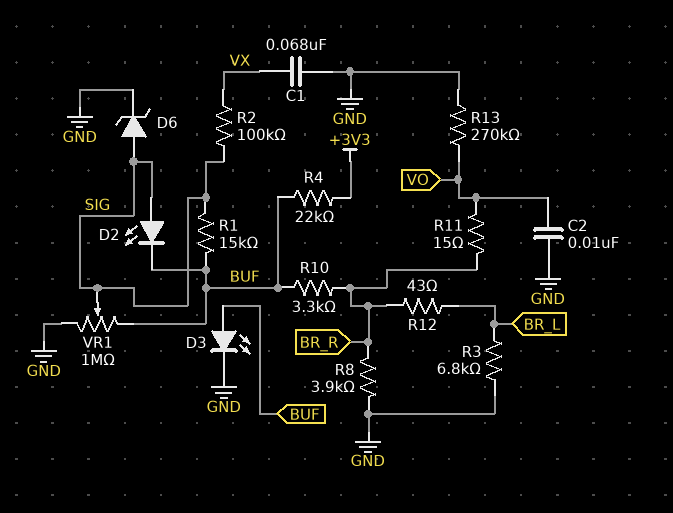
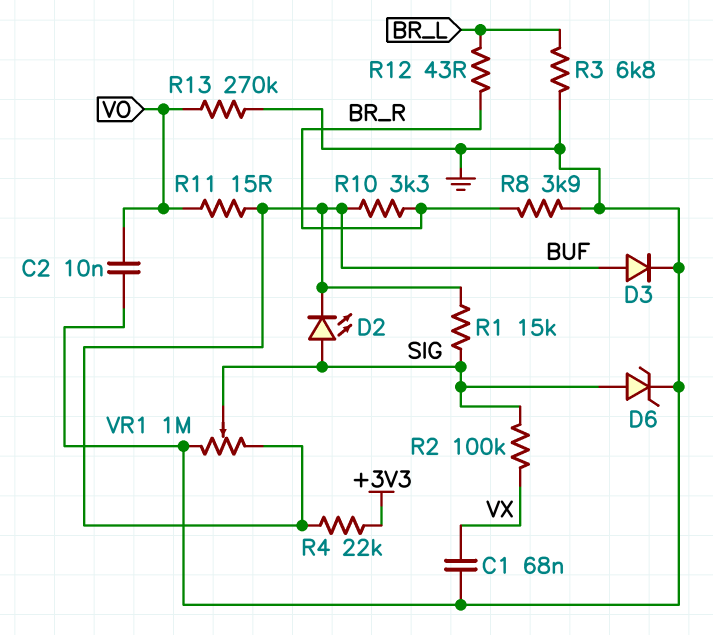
D3: LED (A BUF, K GND) -> diode (A BUF, K GND)
R11: 15 (BR_R, VO) -> 15 (BUF, VO)

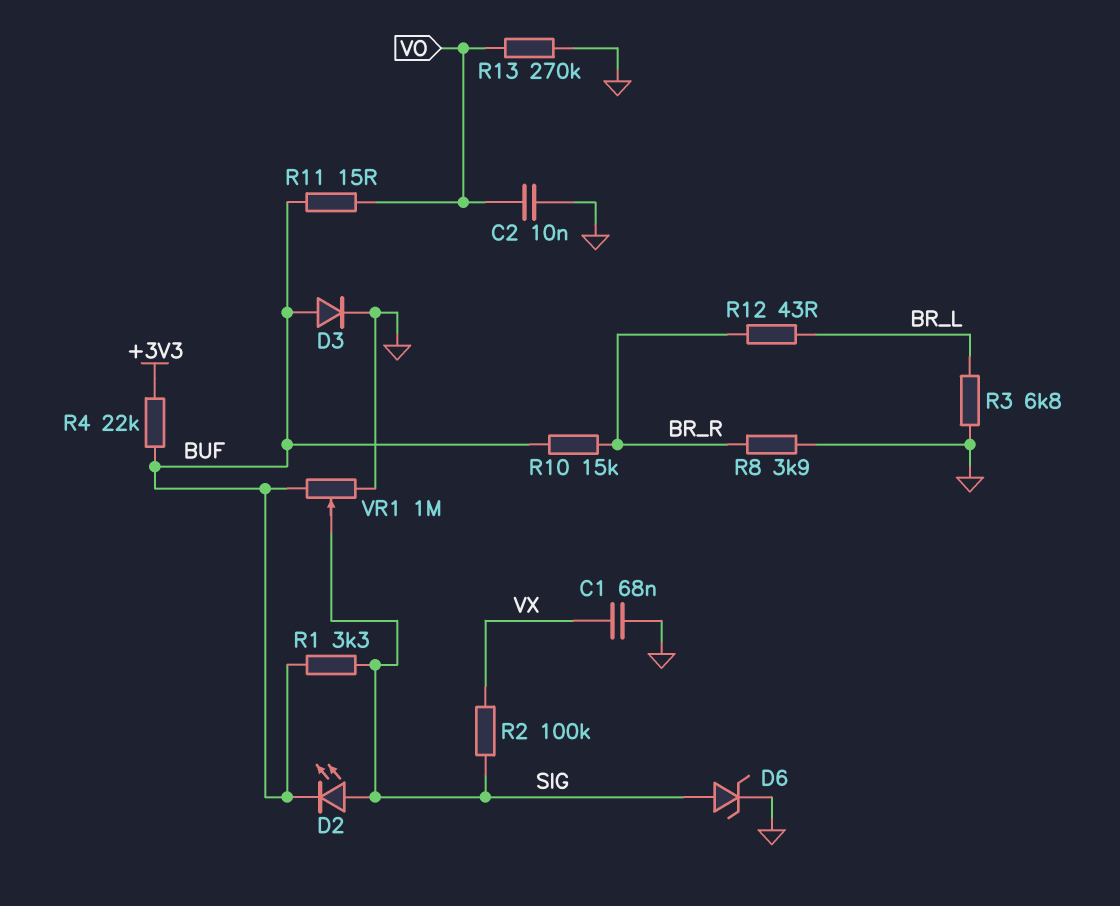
R1: 15k (BUF, SIG) -> 3.3k (BUF, SIG)
R10: 3.3k (BR_R, BUF) -> 15k (BR_R, BUF)

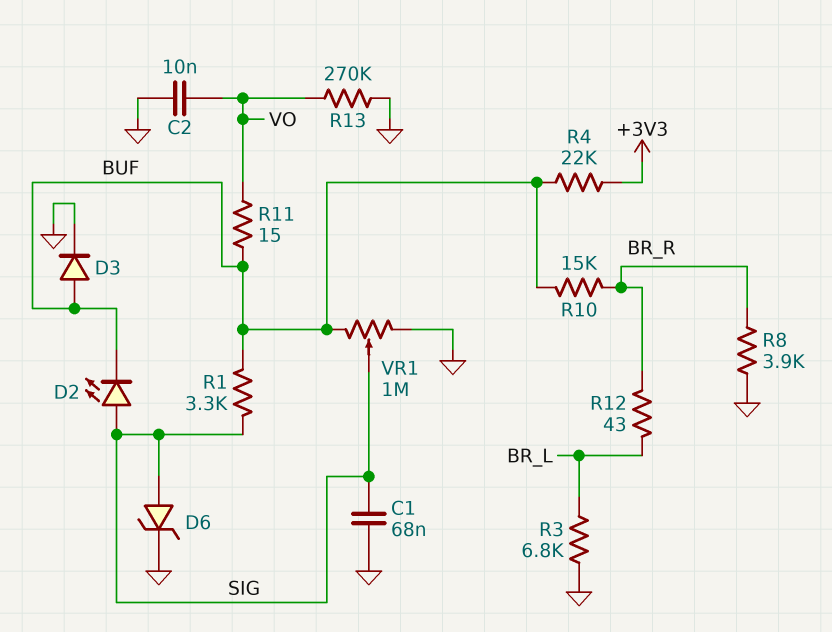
C1: 68nF (GND, VX) -> 68nF (GND, SIG)
R2: 100k (SIG, VX) -> none

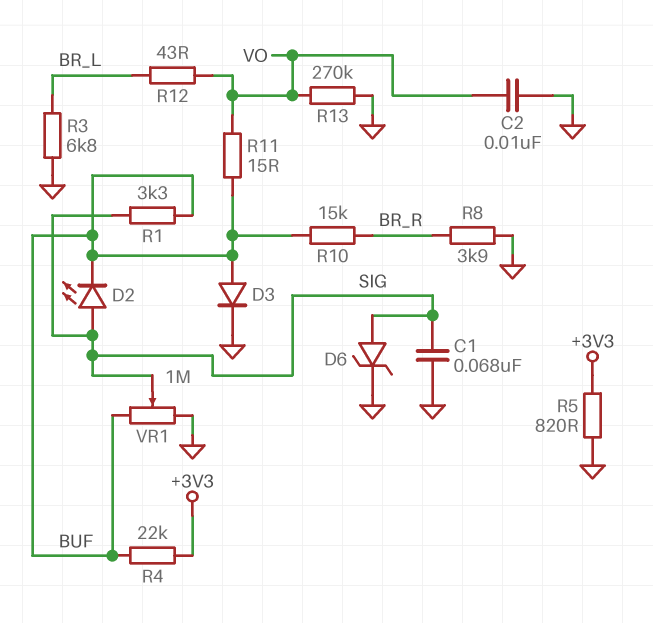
R5: none -> 820 (+3V3, GND)
R12: 43 (BR_L, BR_R) -> 43 (BR_L, VO)

